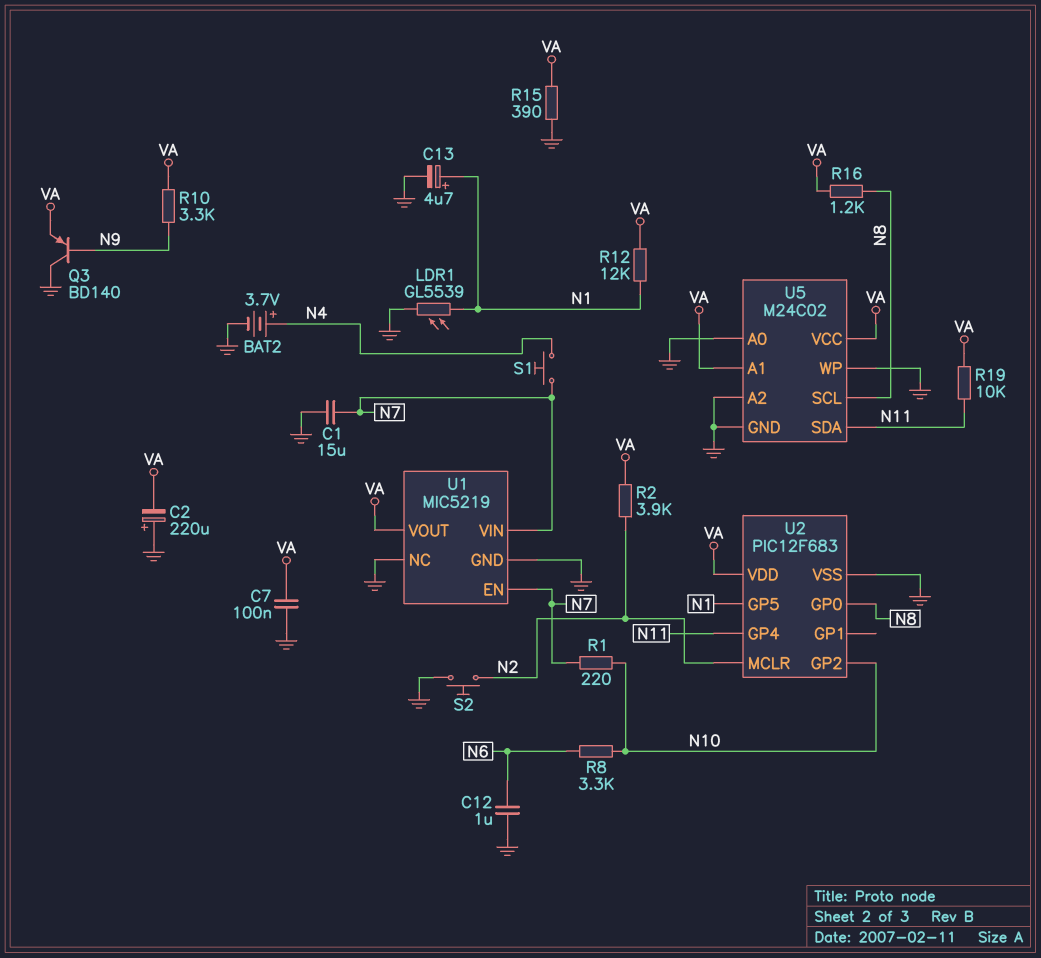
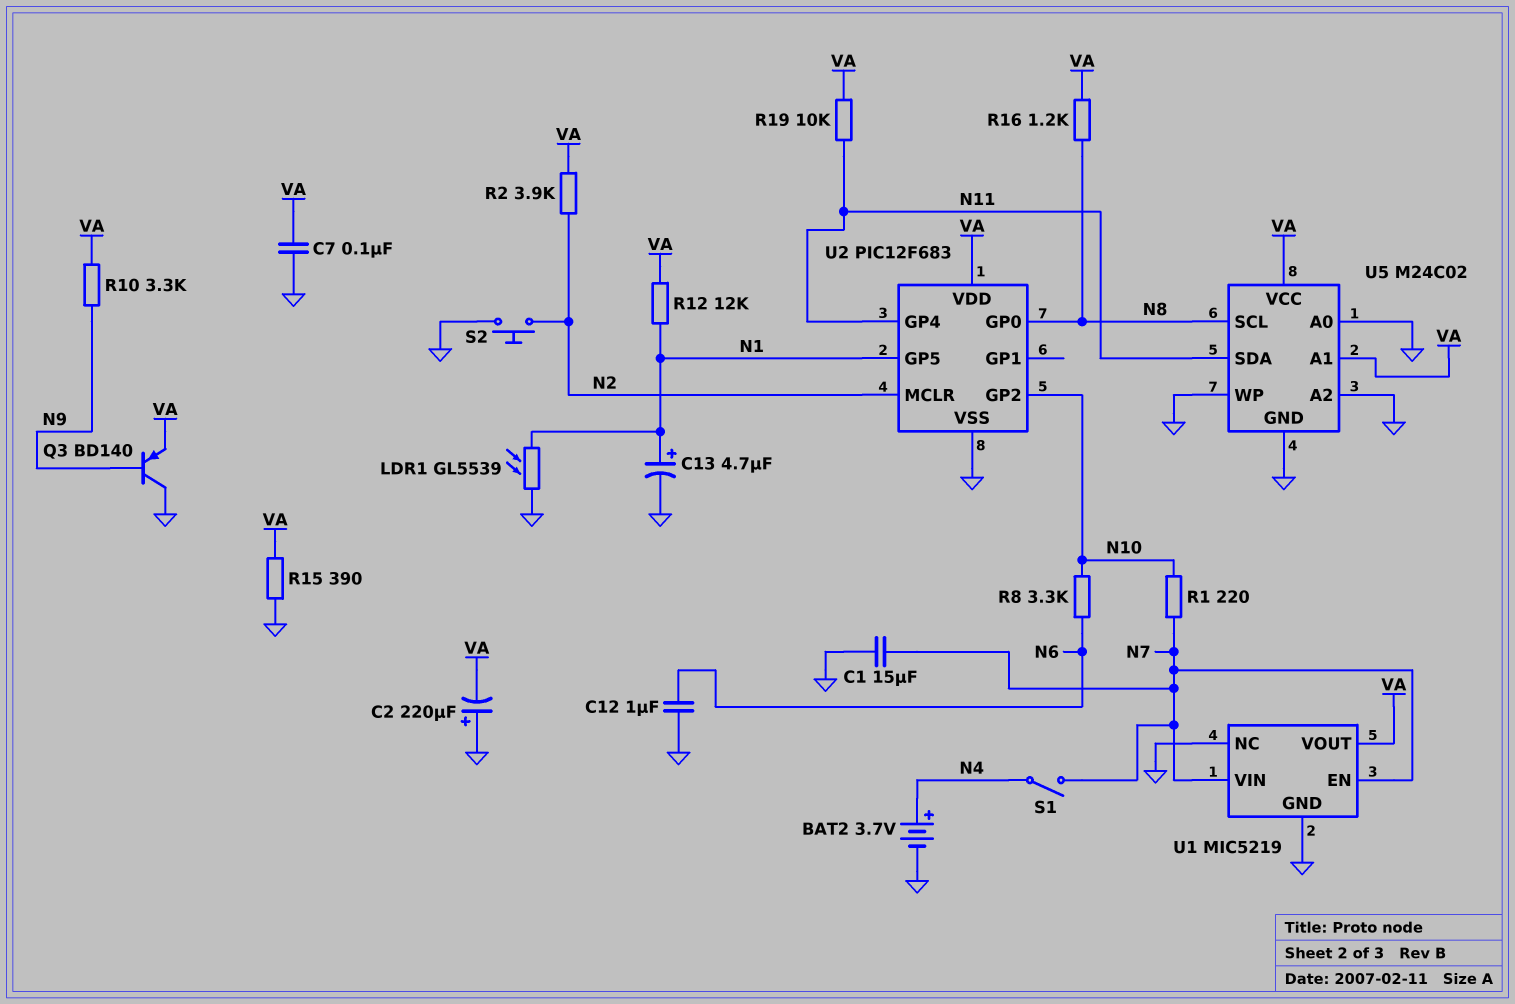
S1: button (N4, N7) -> switch (N4, N7)

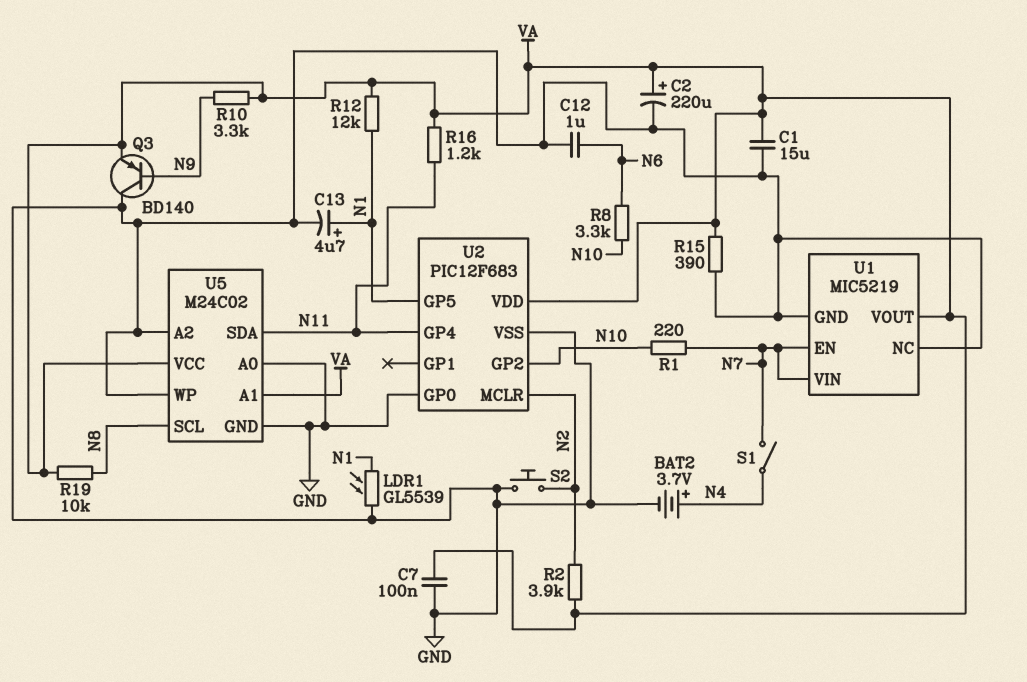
C1: 15uF (GND, N7) -> 15uF (GND, VA)
C2: 220uF (plus GND, minus VA) -> 220uF (plus VA, minus GND)
R16: 1.2k (N8, VA) -> 1.2k (N11, VA)
R19: 10k (N11, VA) -> 10k (N8, VA)
U2 pin GP0: N8 -> GND

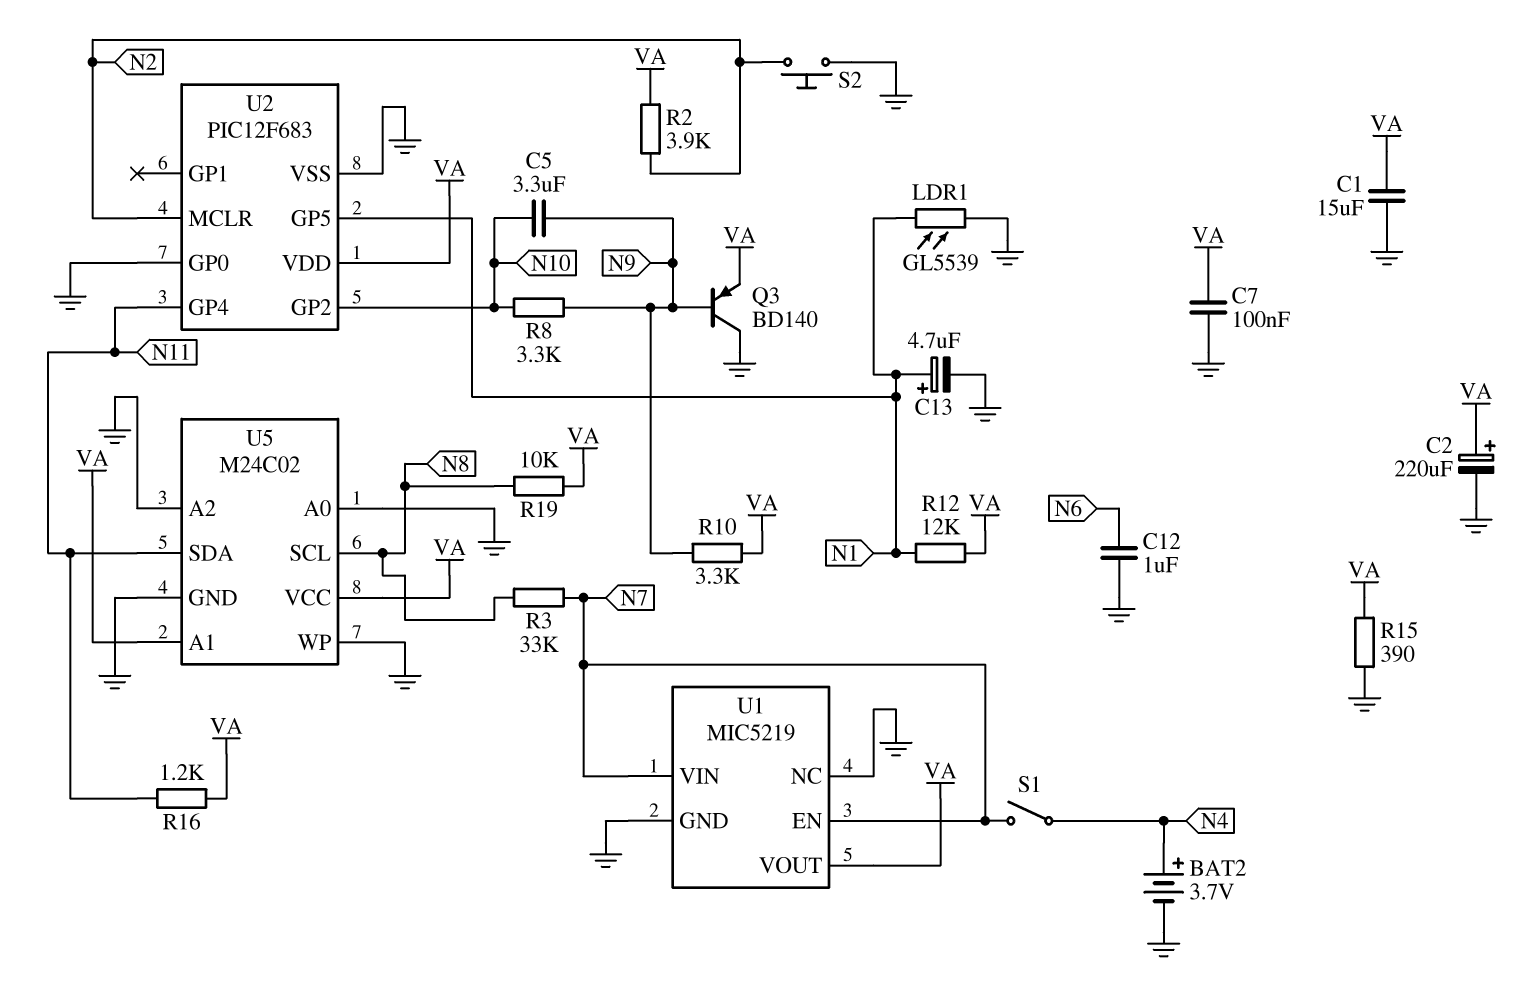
C5: none -> 3.3uF (N9, N10)
R1: 220 (N7, N10) -> none
R3: none -> 33k (N7, N8)
R8: 3.3k (N6, N10) -> 3.3k (N9, N10)

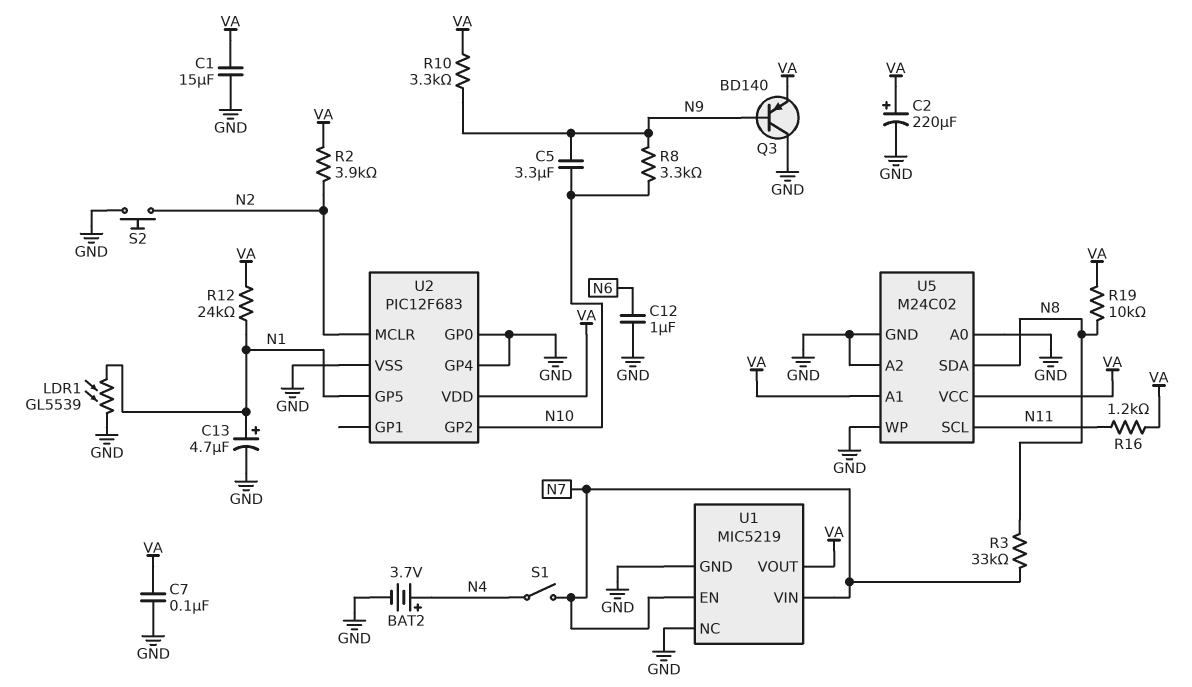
R12: 12k (N1, VA) -> 24k (N1, VA)
R15: 390 (GND, VA) -> none
U2 pin GP4: N11 -> GND
U5 pin SCL: N8 -> N11
U5 pin SDA: N11 -> N8

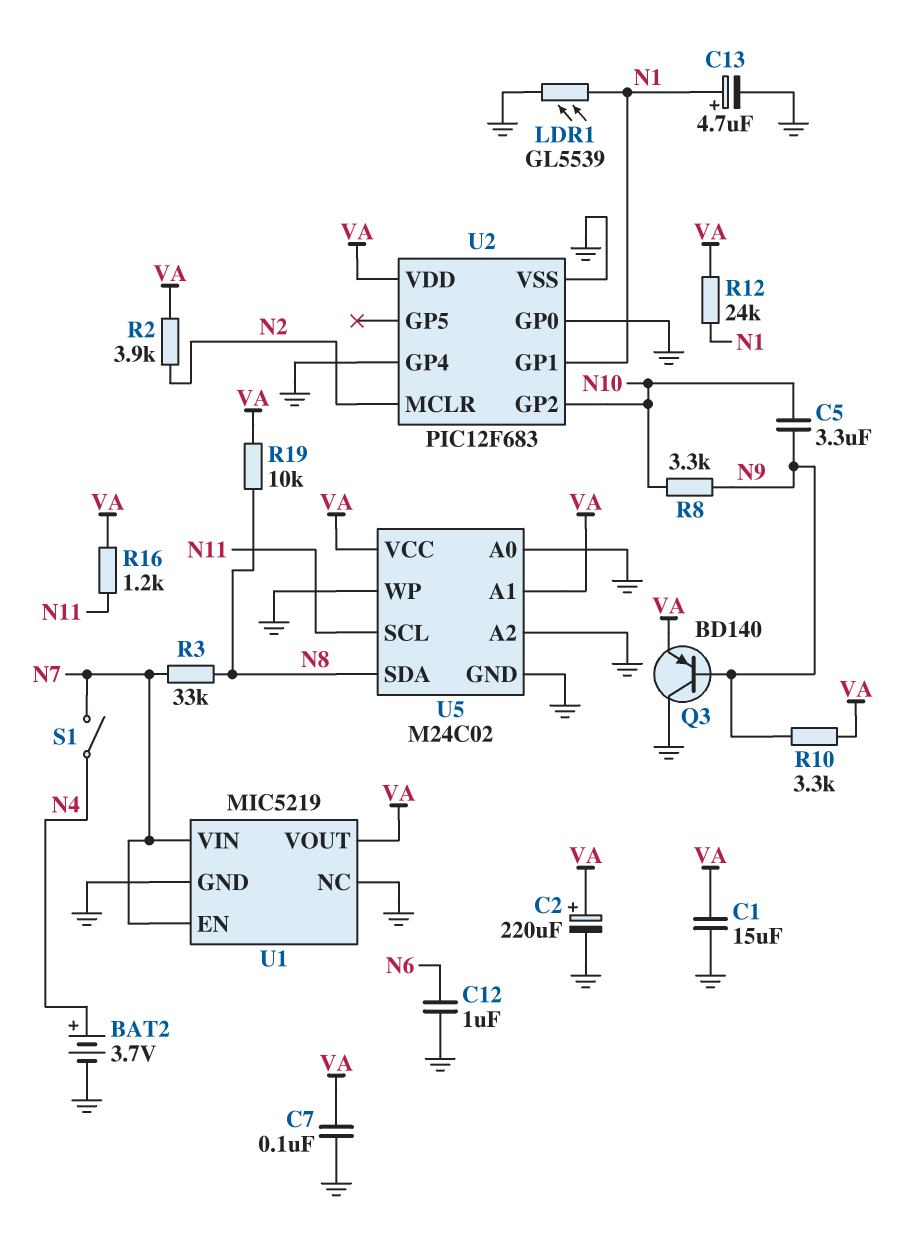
S2: button (GND, N2) -> none
U2 pin GP1: none -> N1
U2 pin GP5: N1 -> none

